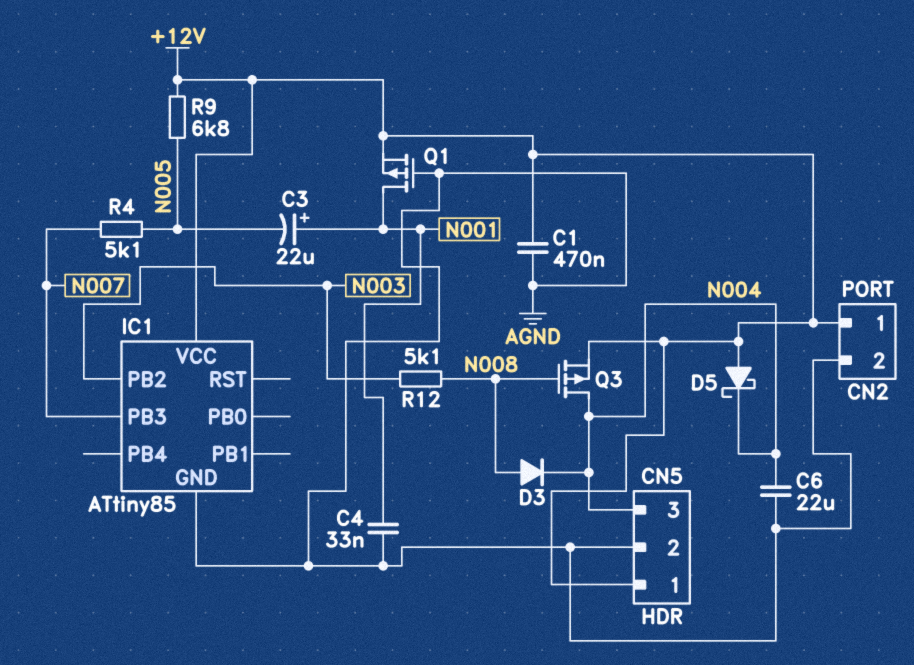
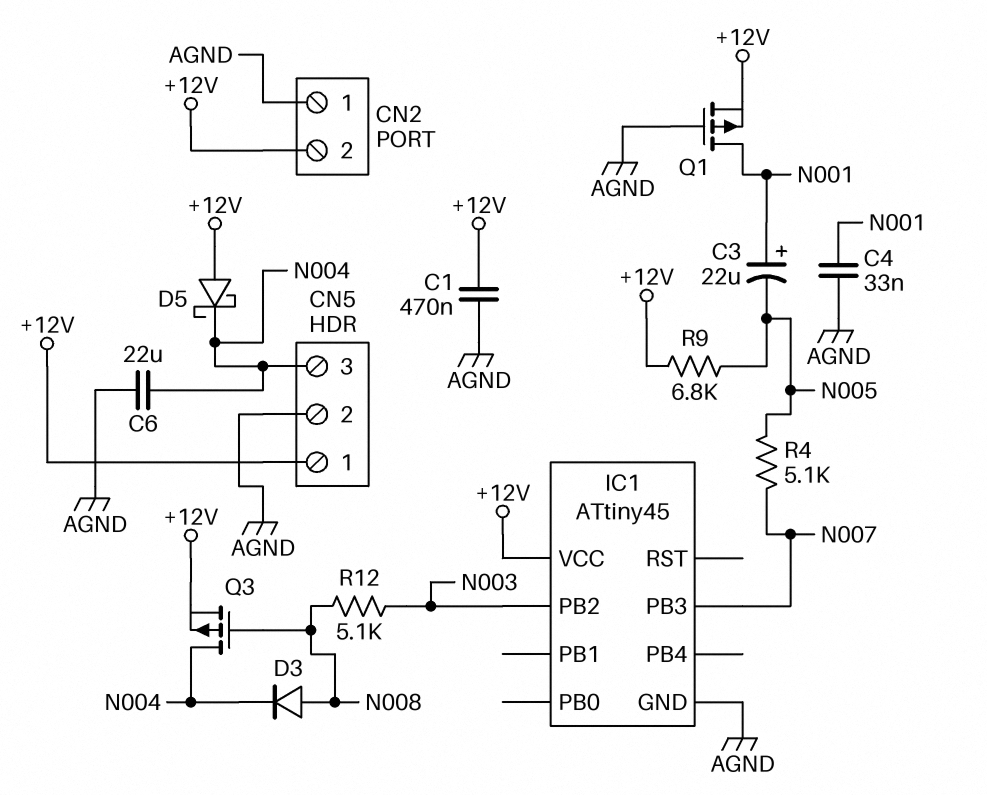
CN2 pin 1: +12V -> AGND
CN2 pin 2: AGND -> +12V
IC1: ATtiny85 -> ATtiny45

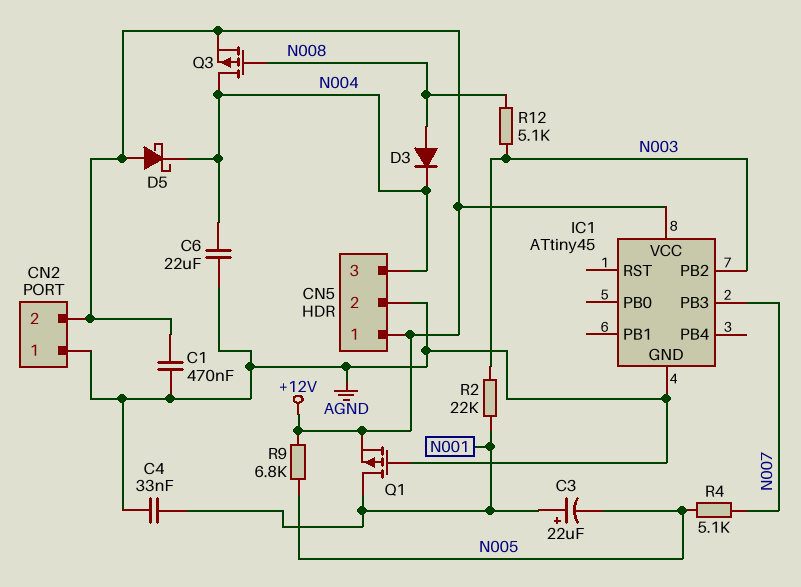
R2: none -> 22k (N001, N003)

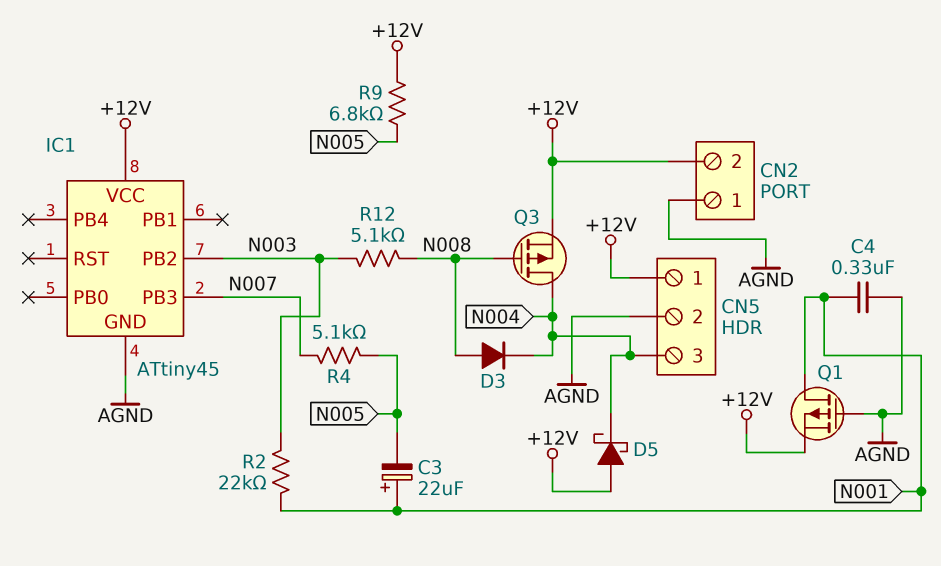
C1: 470nF (+12V, AGND) -> none
C4: 33nF (AGND, N001) -> 330nF (AGND, N001)
C6: 22uF (AGND, N004) -> none

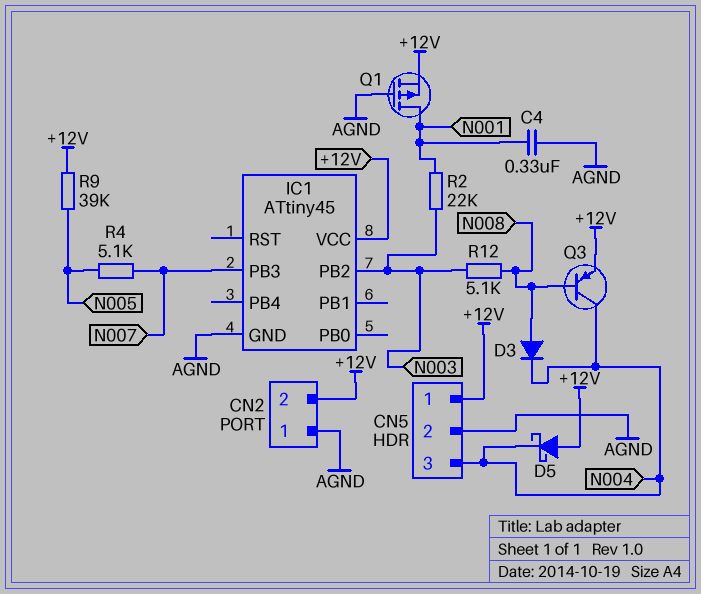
C3: 22uF (plus N001, minus N005) -> none
Q3: PMOS (G N008, D N004, S +12V) -> PNP (B N008, C N004, E +12V)
R9: 6.8k (+12V, N005) -> 39k (+12V, N005)

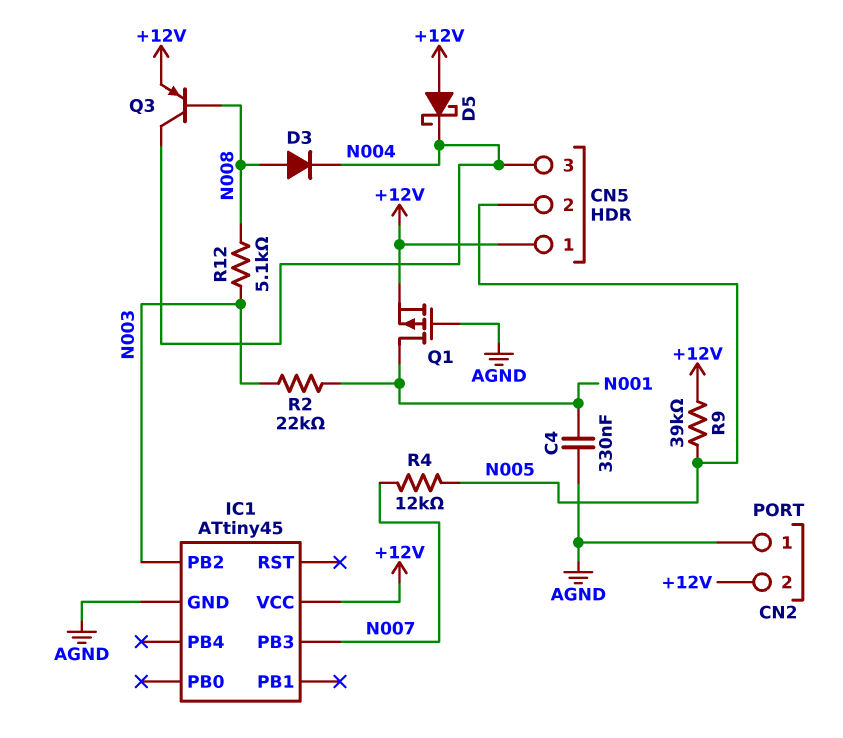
CN5 pin 2: AGND -> N005
R4: 5.1k (N005, N007) -> 12k (N005, N007)

